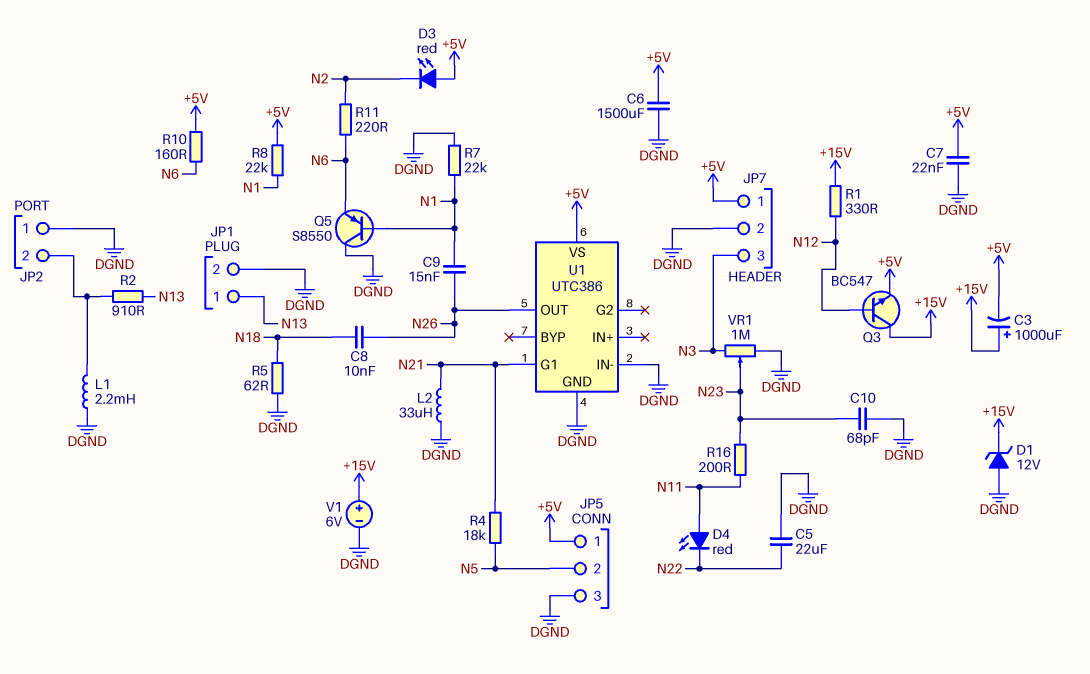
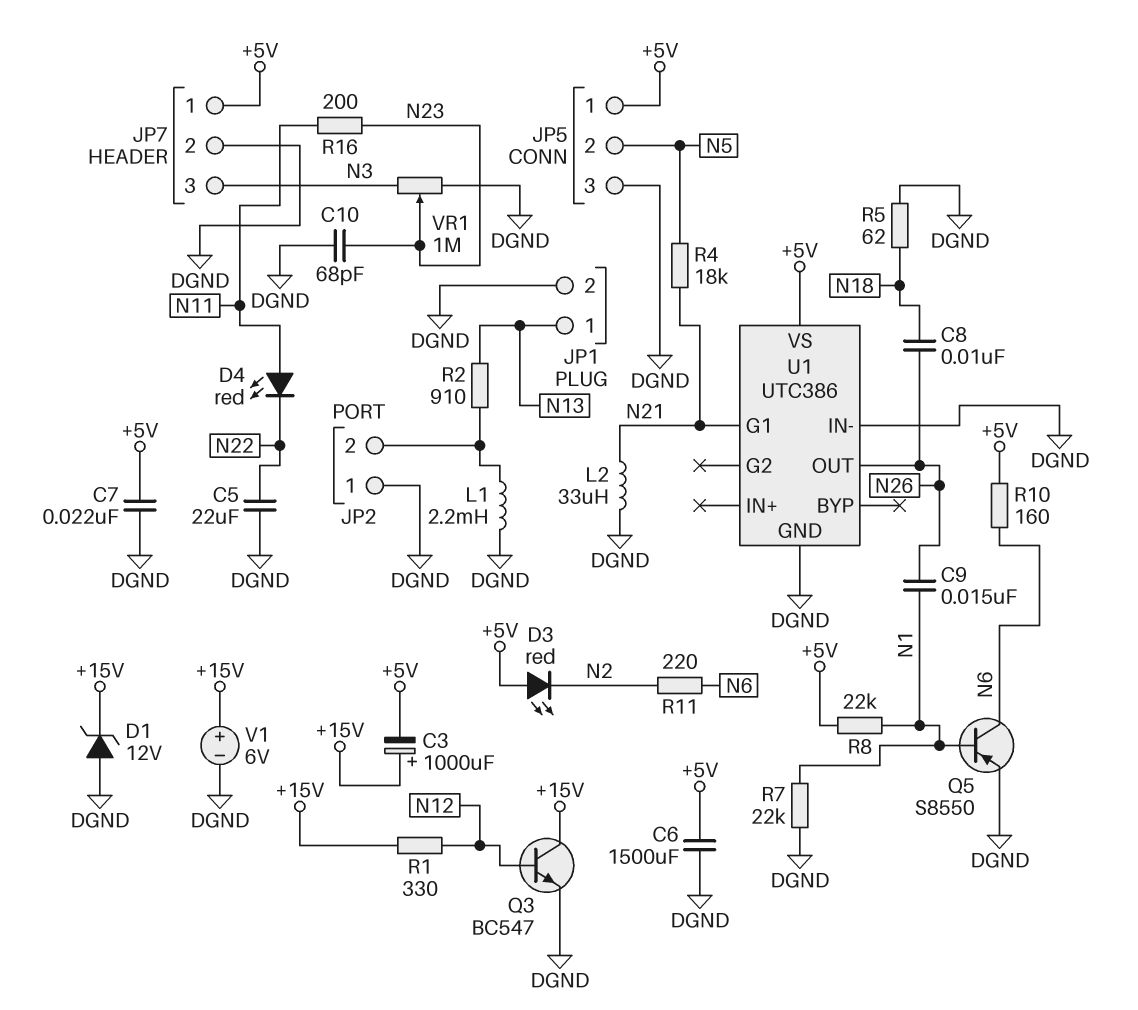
Q3: NPN BC547 (B N12, C +15V, E +5V) -> NPN BC547 (B N12, C +15V, E DGND)
Q5: PNP S8550 (B N1, C DGND, E N6) -> PNP S8550 (B N1, C N6, E DGND)

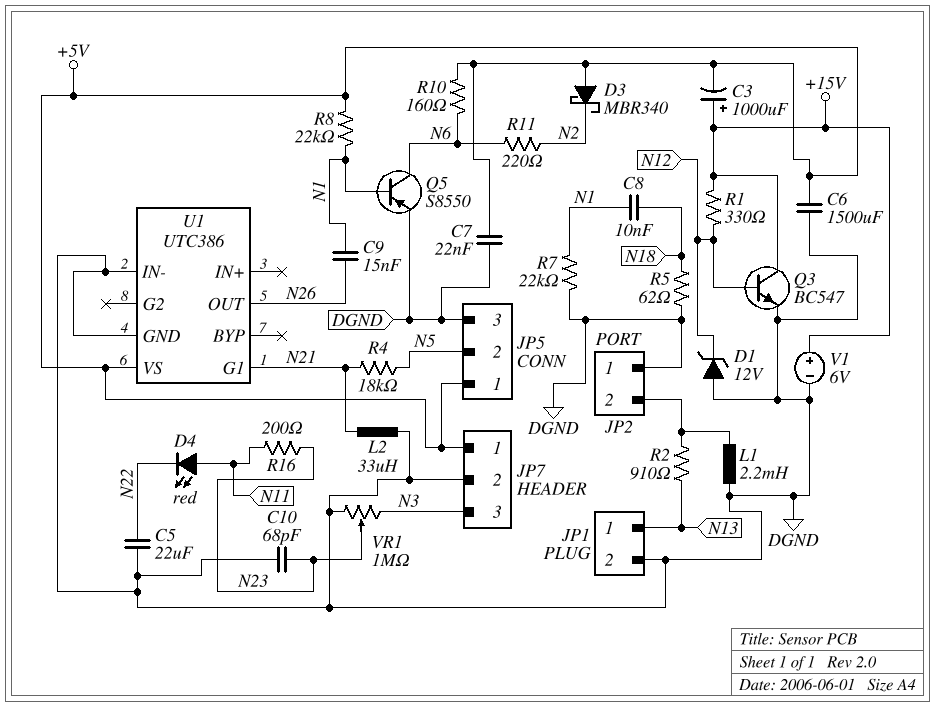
C8: 10nF (N18, N26) -> 10nF (N1, N18)
D1: zener 12V (A DGND, K +15V) -> zener 12V (A DGND, K N12)
D3: LED red (A +5V, K N2) -> schottky MBR340 (A +5V, K N2)

